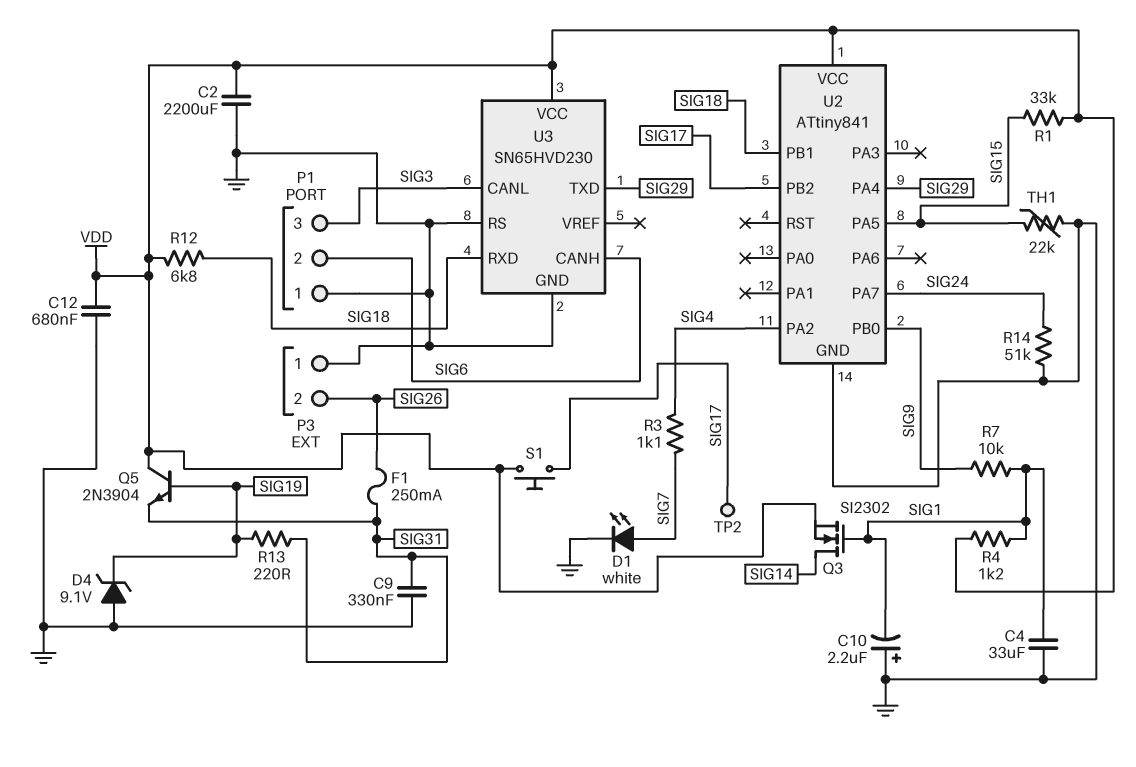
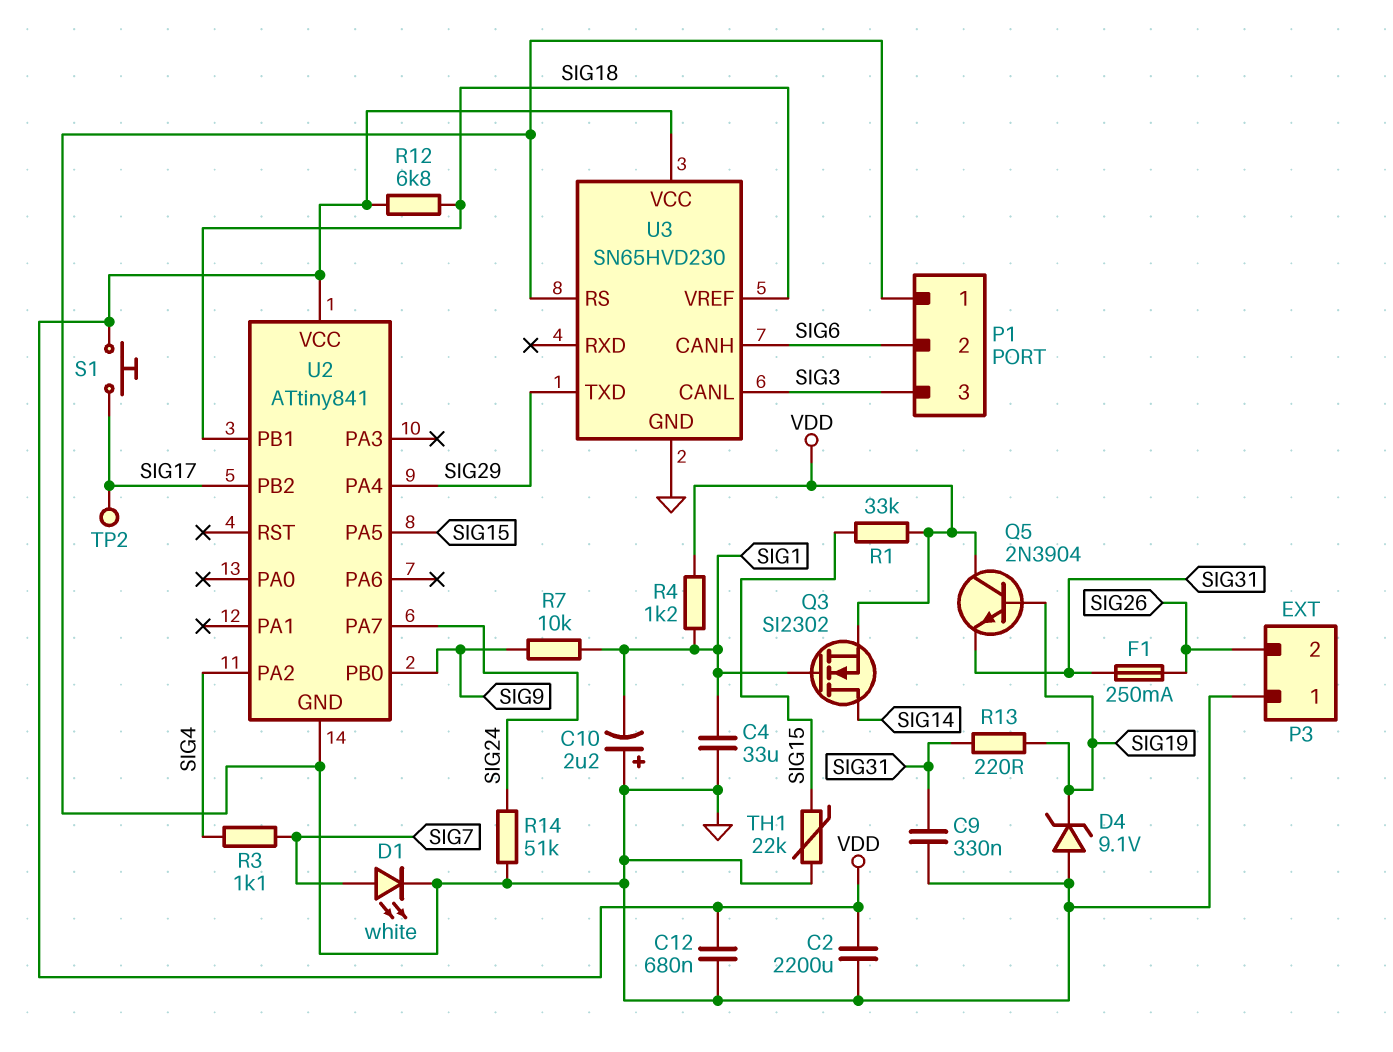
U3 pin RXD: SIG18 -> none
U3 pin VREF: none -> SIG18

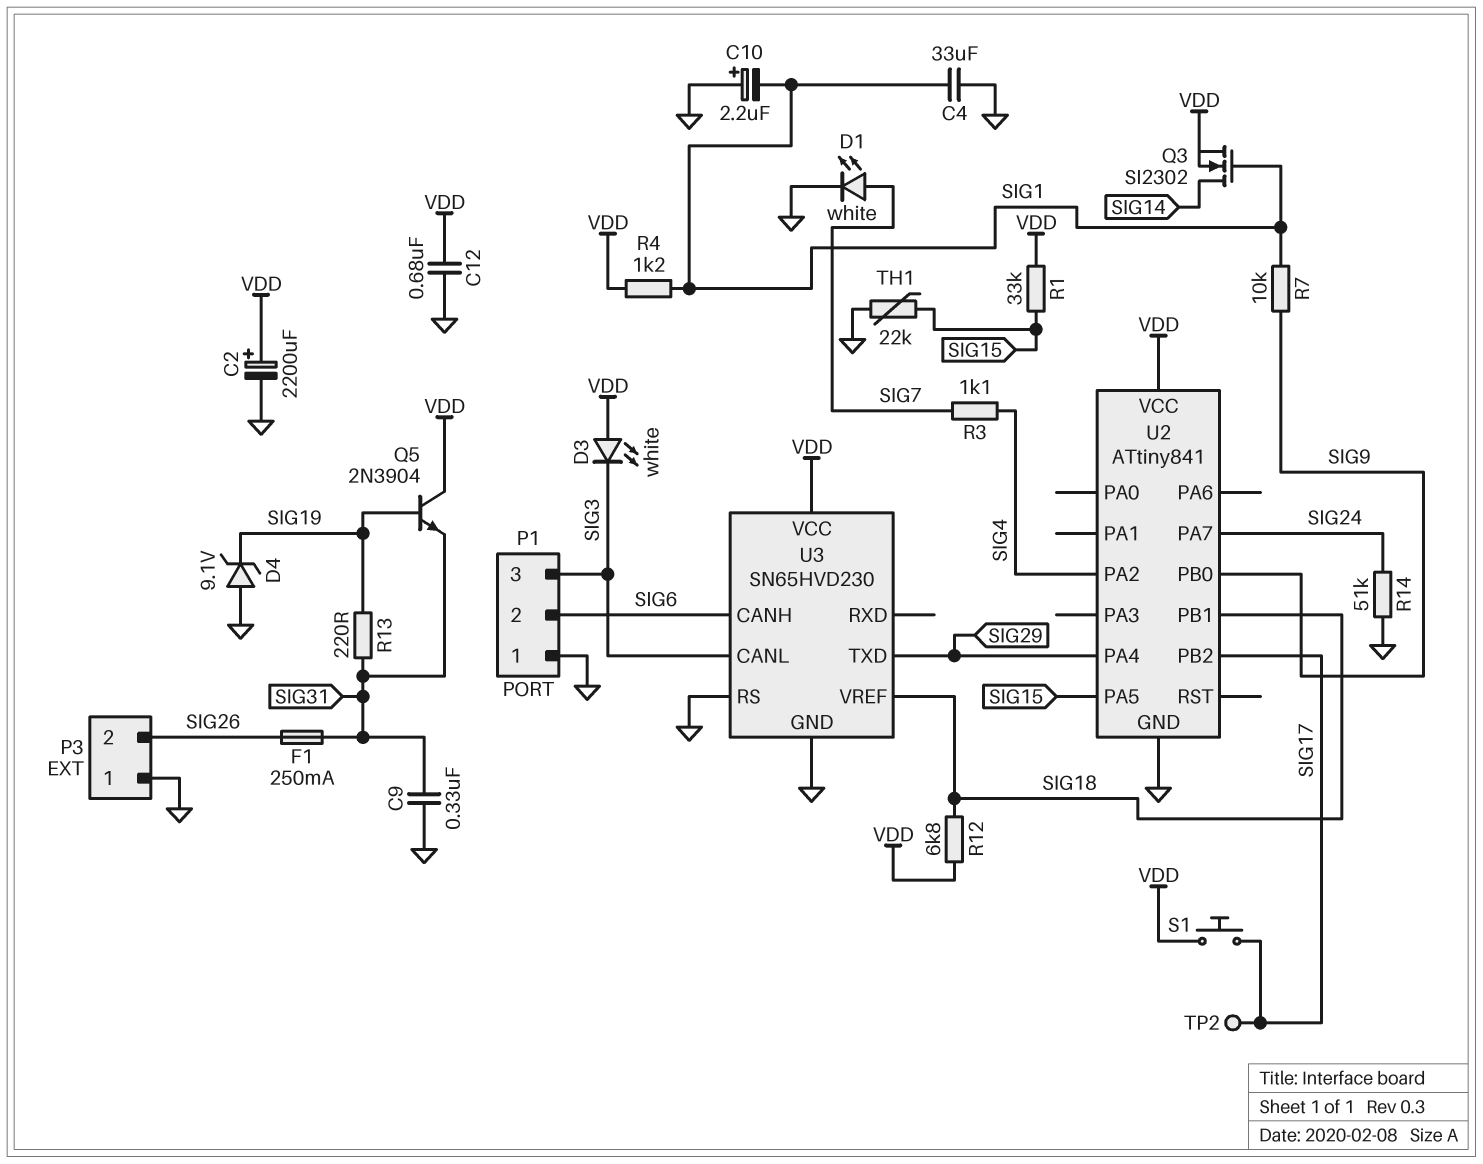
C2: 2200uF (GND, VDD) -> 2200uF (plus VDD, minus GND)
D3: none -> LED white (A VDD, K SIG3)

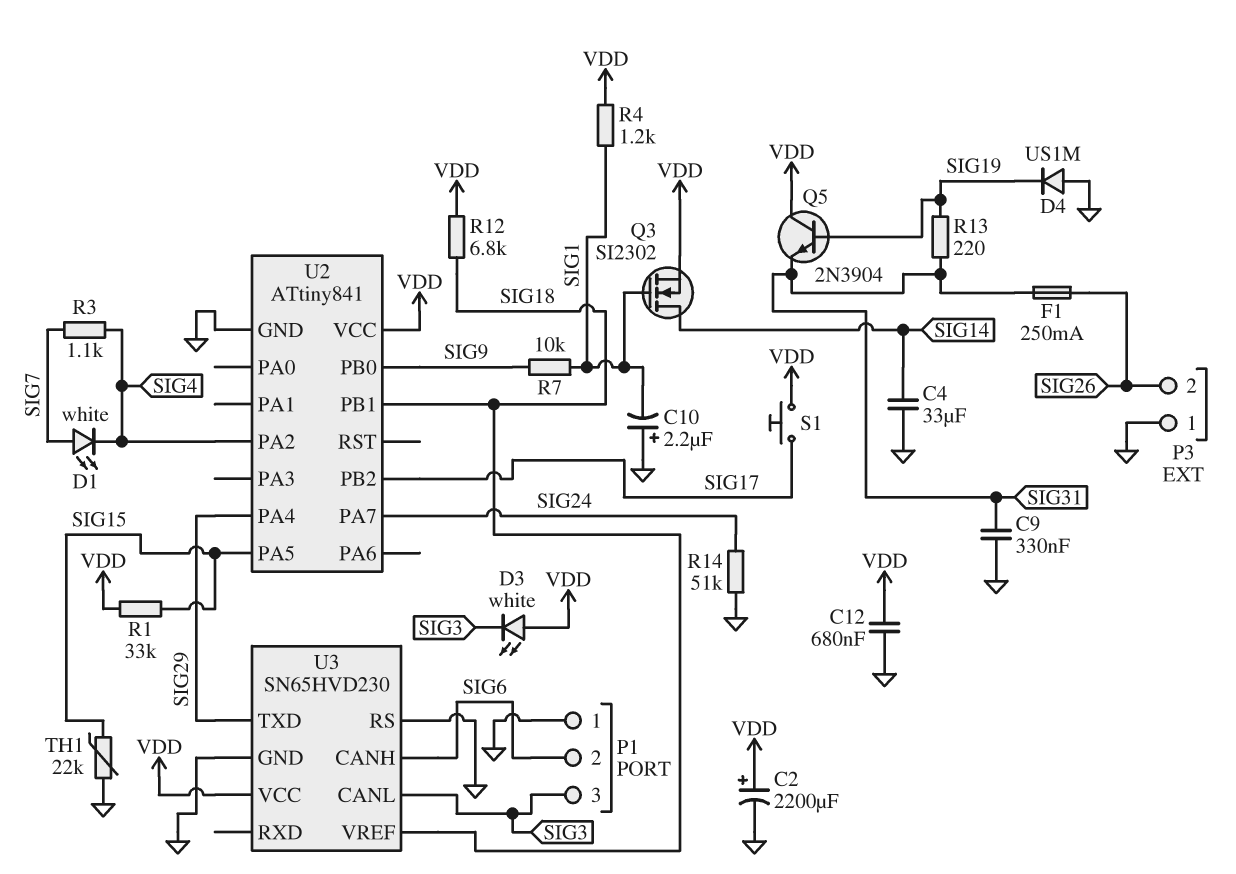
C4: 33uF (GND, SIG1) -> 33uF (GND, SIG14)
D1: LED white (A SIG7, K GND) -> LED white (A SIG7, K SIG4)
D4: zener 9.1V (A GND, K SIG19) -> diode US1M (A GND, K SIG19)
TP2: test point (SIG17) -> none

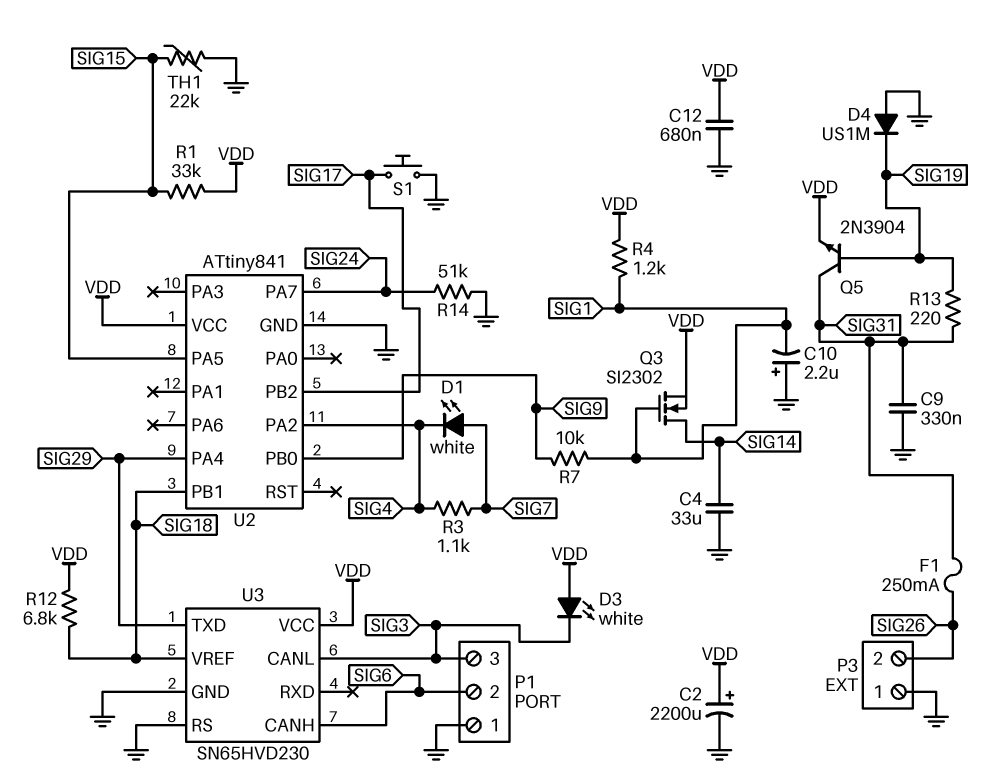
Q5: NPN 2N3904 (B SIG19, C VDD, E SIG31) -> NPN 2N3904 (B SIG19, C SIG31, E VDD)
S1: button (SIG17, VDD) -> button (GND, SIG17)

